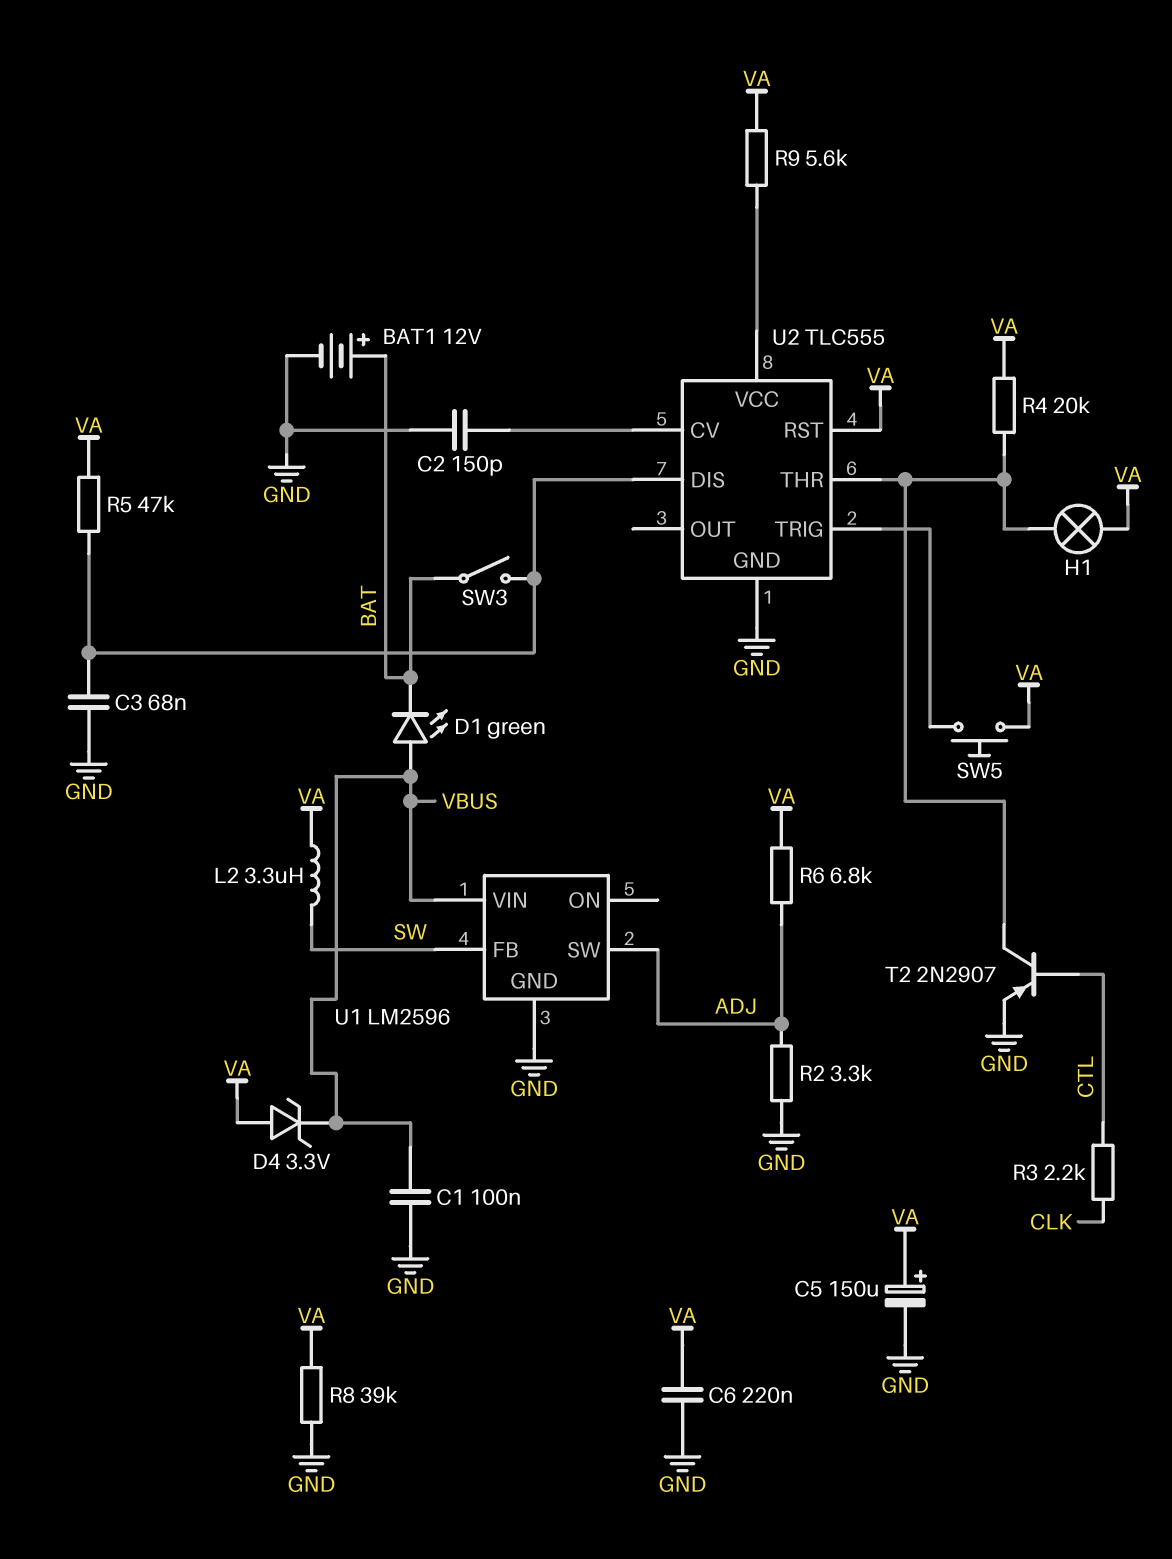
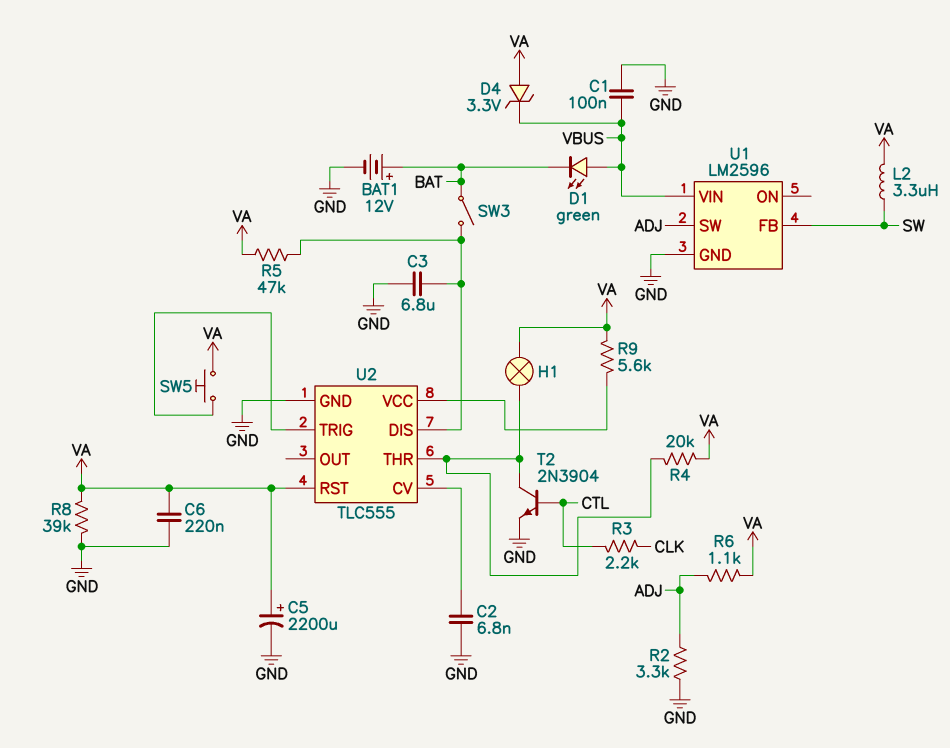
C2: 150pF (GND, U2/CV) -> 6.8nF (GND, U2/CV)
C3: 68nF (GND, U2/DIS) -> 6.8uF (GND, U2/DIS)
C5: 150uF (plus VA, minus GND) -> 2200uF (plus VA, minus GND)
R6: 6.8k (ADJ, VA) -> 1.1k (ADJ, VA)
T2: PNP 2N2907 (B CTL, C U2/THR, E GND) -> NPN 2N3904 (B CTL, C U2/THR, E GND)

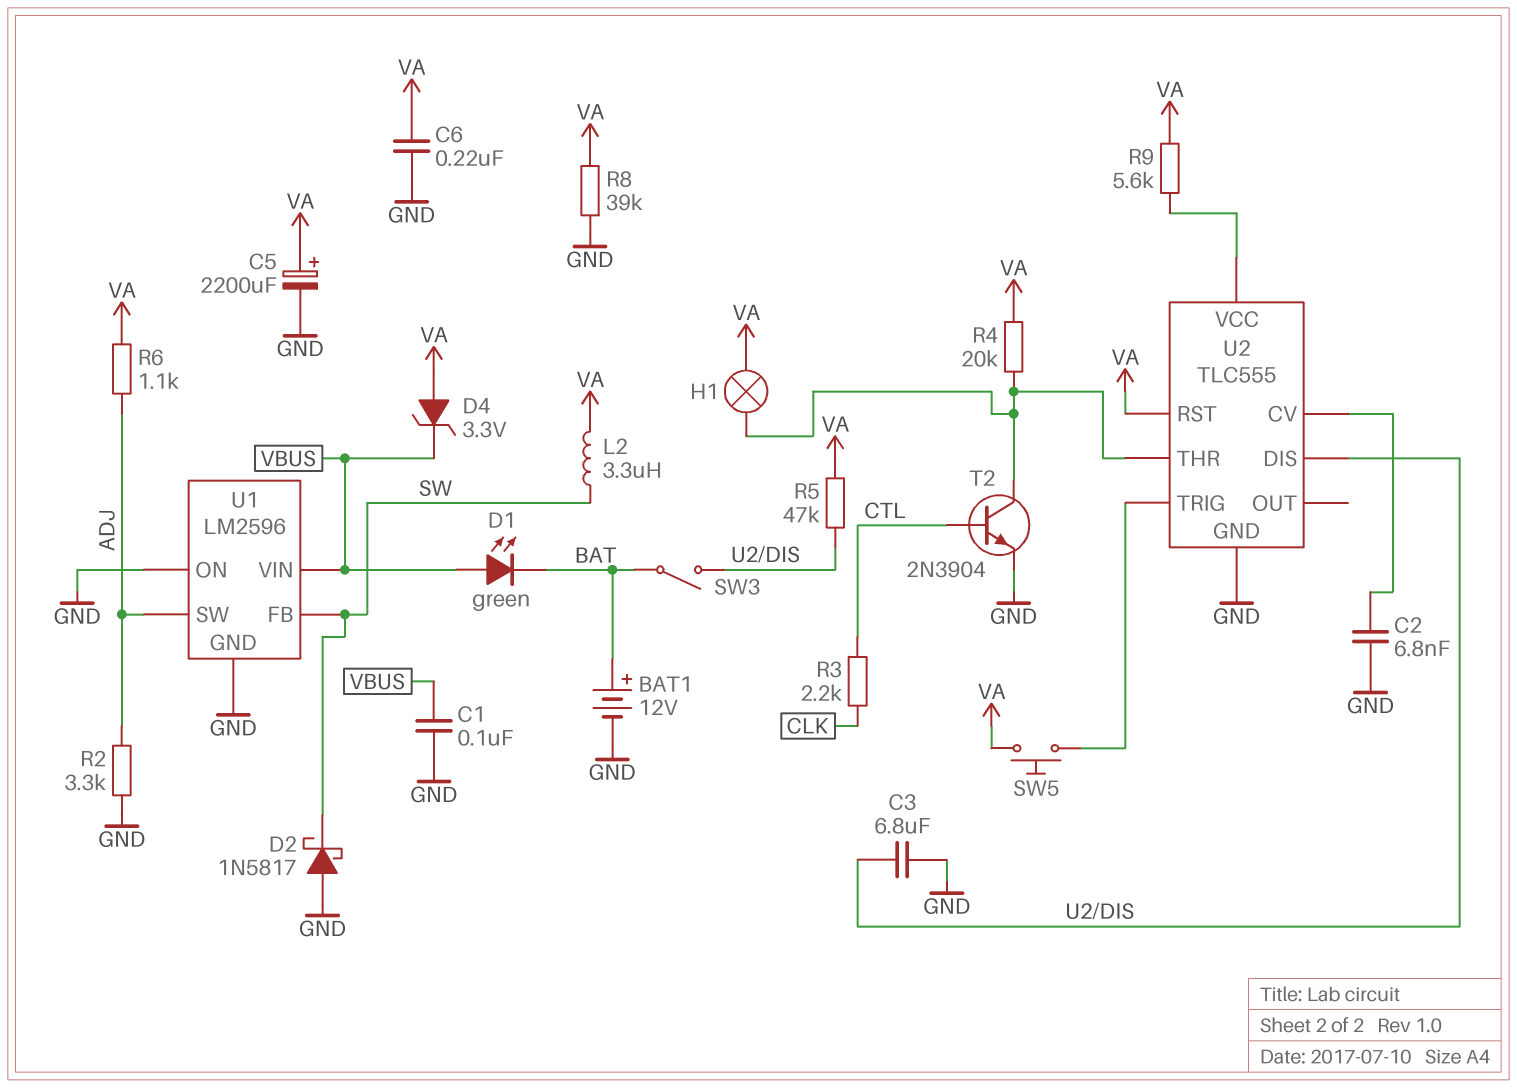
D2: none -> schottky 1N5817 (A GND, K SW)
U1 pin ON: none -> GND

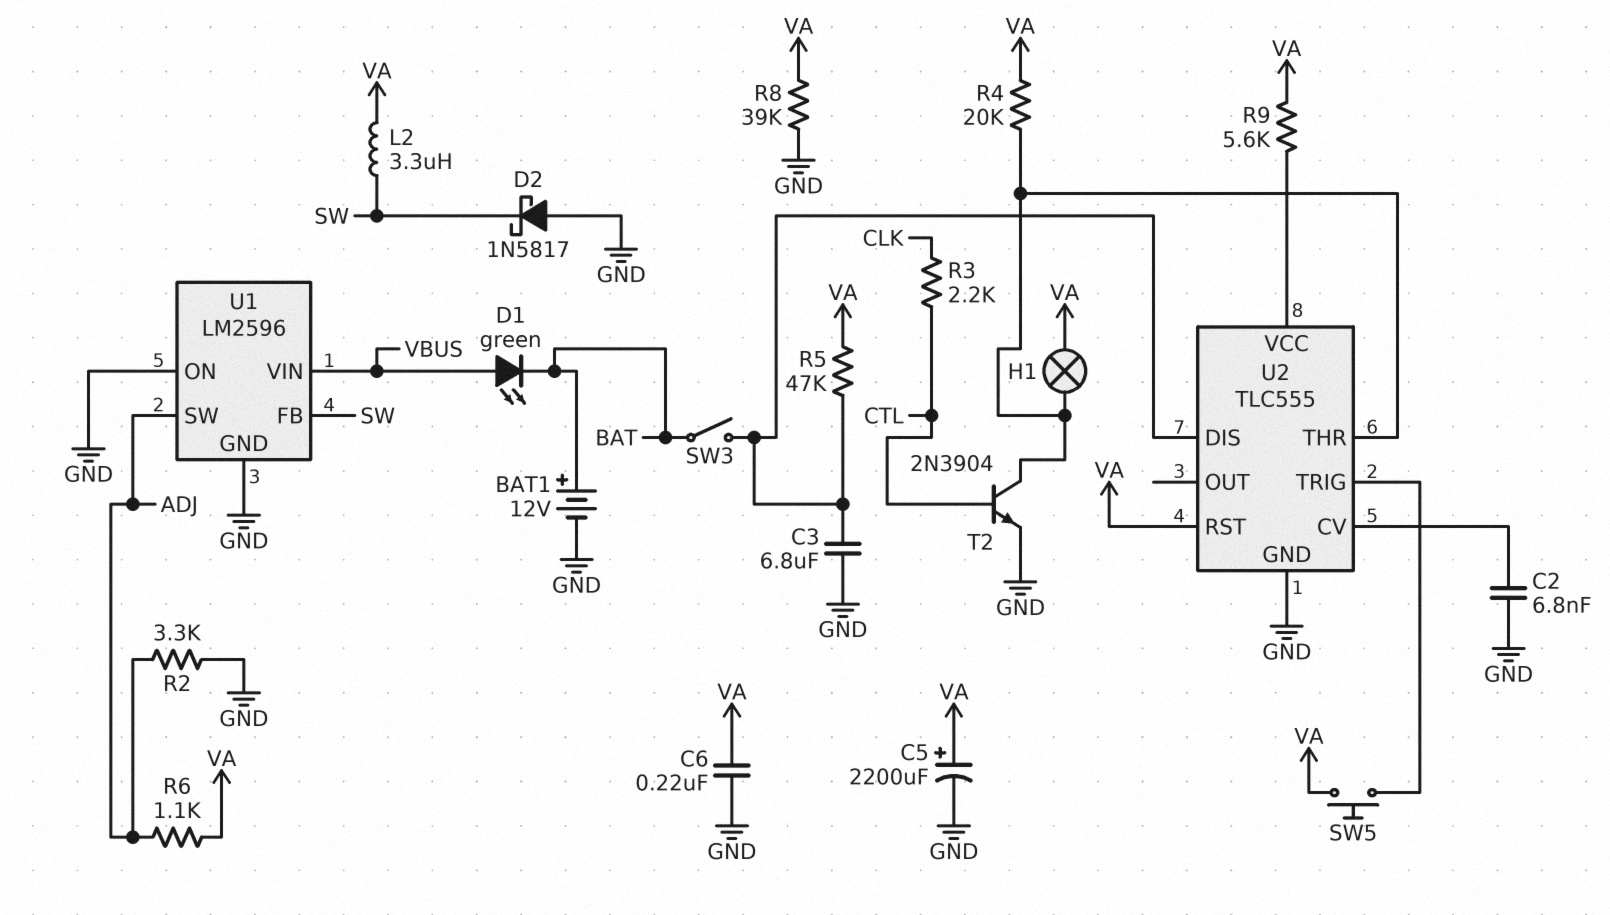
C1: 100nF (GND, VBUS) -> none
D4: zener 3.3V (A VA, K VBUS) -> none

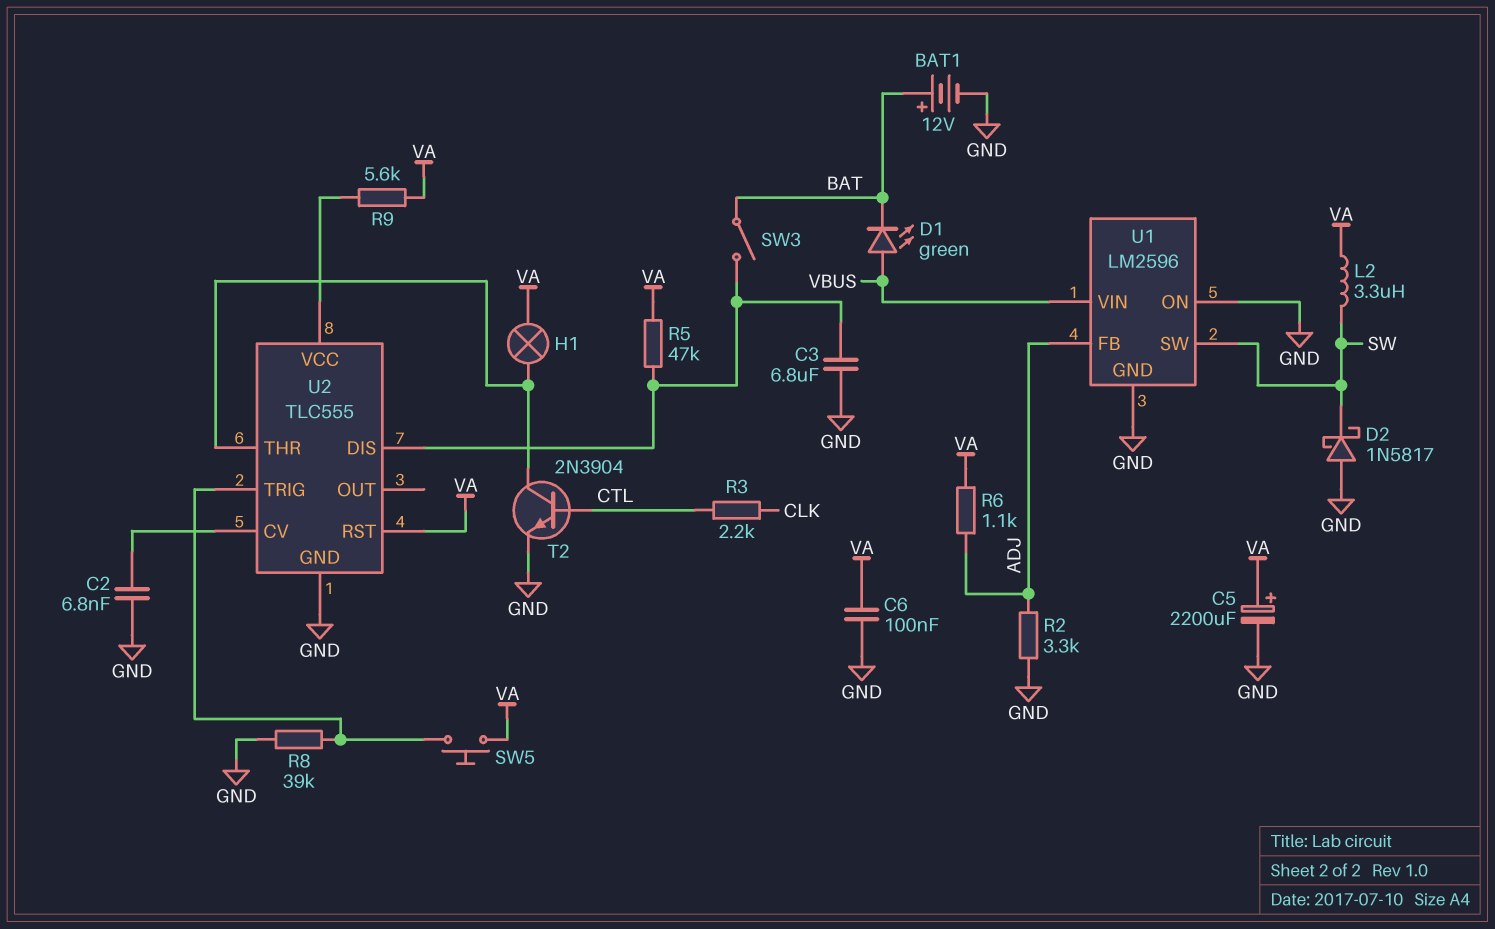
C6: 220nF (GND, VA) -> 100nF (GND, VA)
R4: 20k (U2/THR, VA) -> none
R8: 39k (GND, VA) -> 39k (GND, U2/TRIG)
U1 pin FB: SW -> ADJ
U1 pin SW: ADJ -> SW

